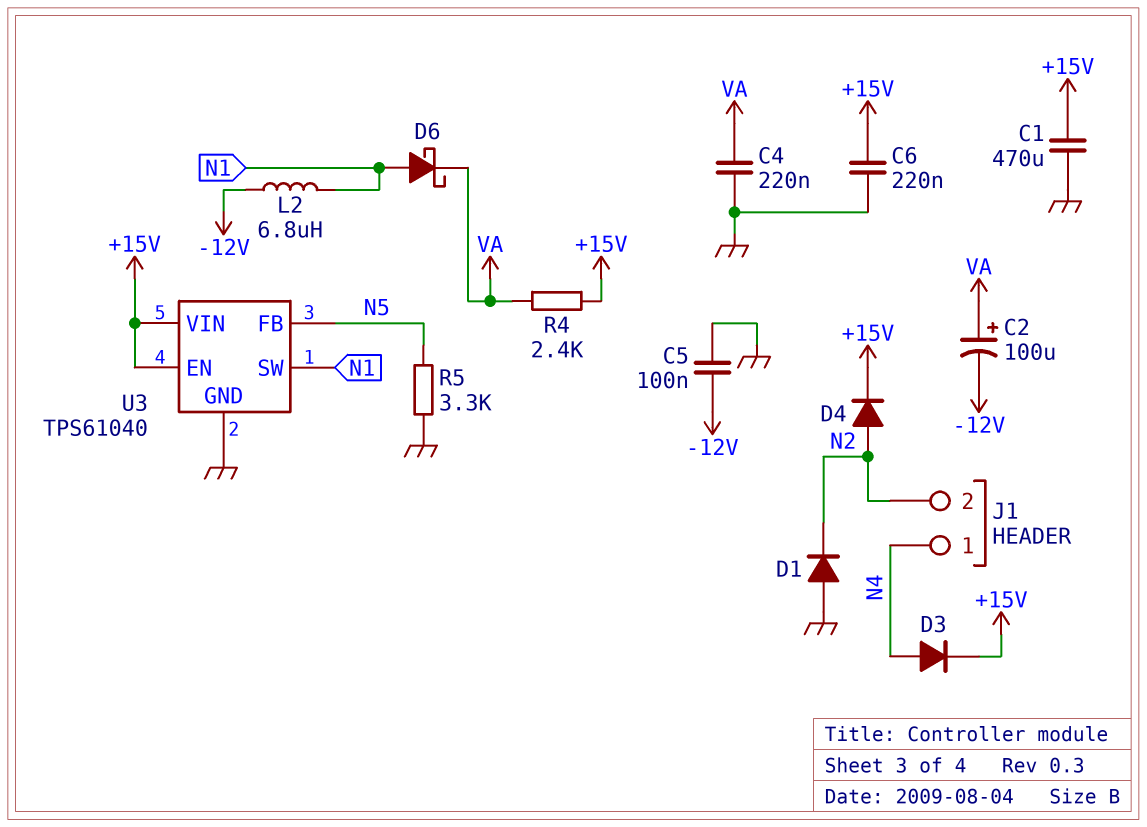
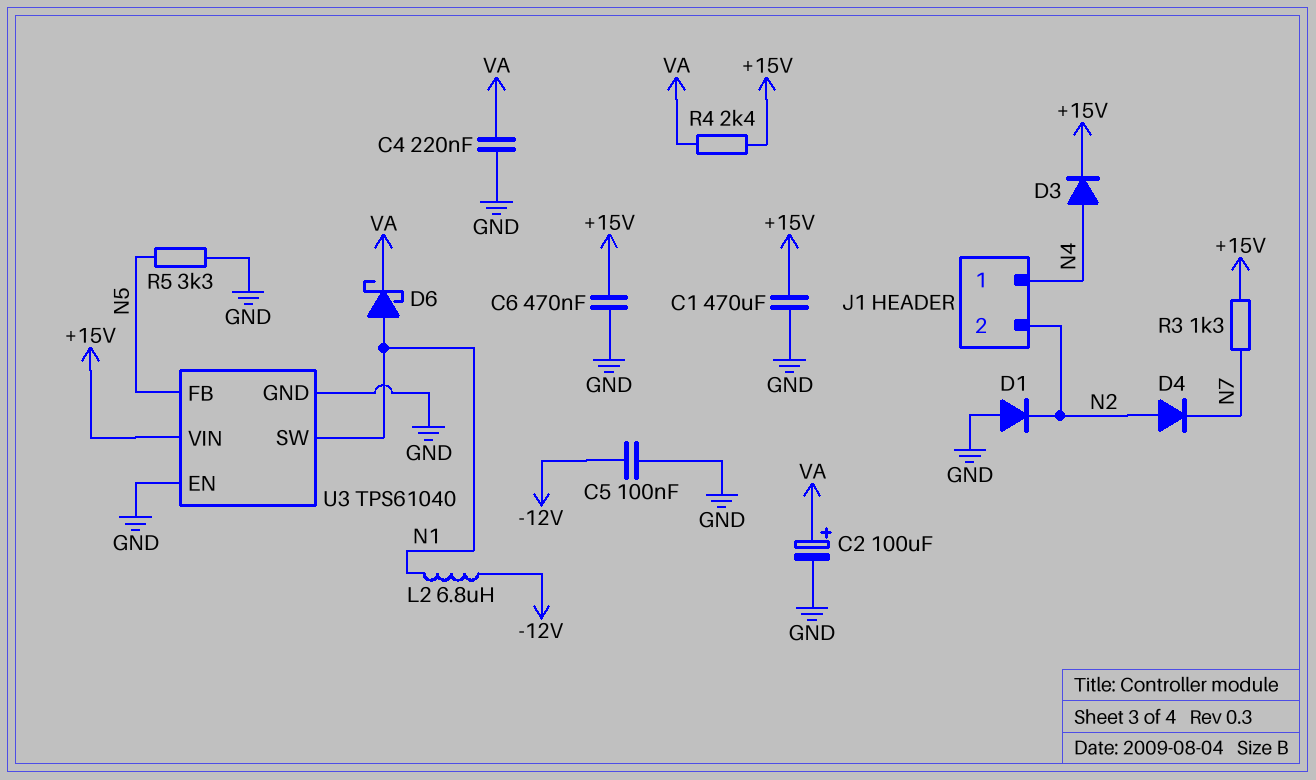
C2: 100uF (plus VA, minus -12V) -> 100uF (plus VA, minus GND)
C6: 220nF (+15V, GND) -> 470nF (+15V, GND)
D4: diode (A N2, K +15V) -> diode (A N2, K N7)
R3: none -> 1.3k (+15V, N7)
U3 pin EN: +15V -> GND

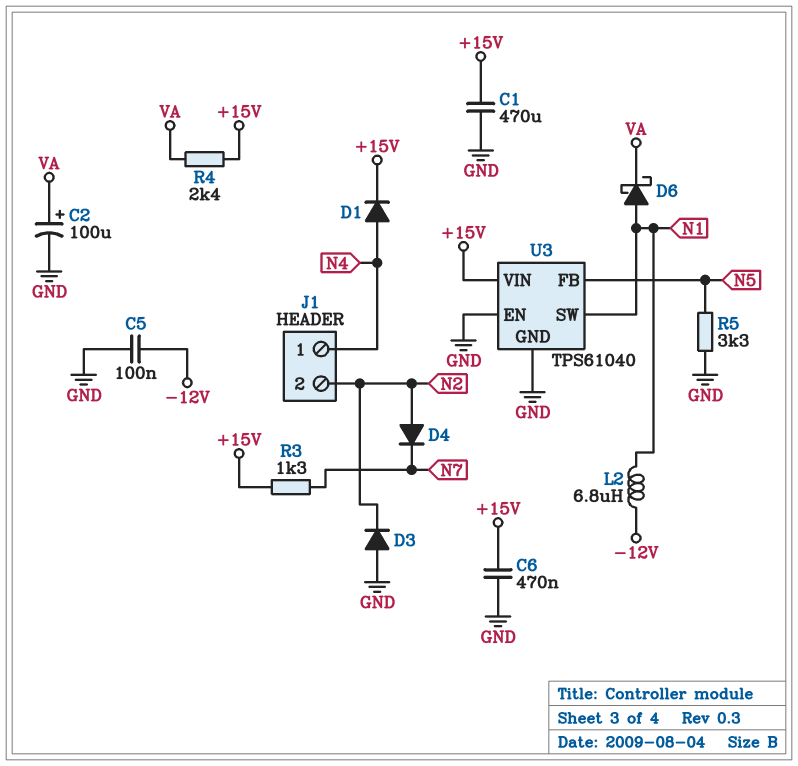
C4: 220nF (GND, VA) -> none
D1: diode (A GND, K N2) -> diode (A N4, K +15V)
D3: diode (A N4, K +15V) -> diode (A GND, K N2)

